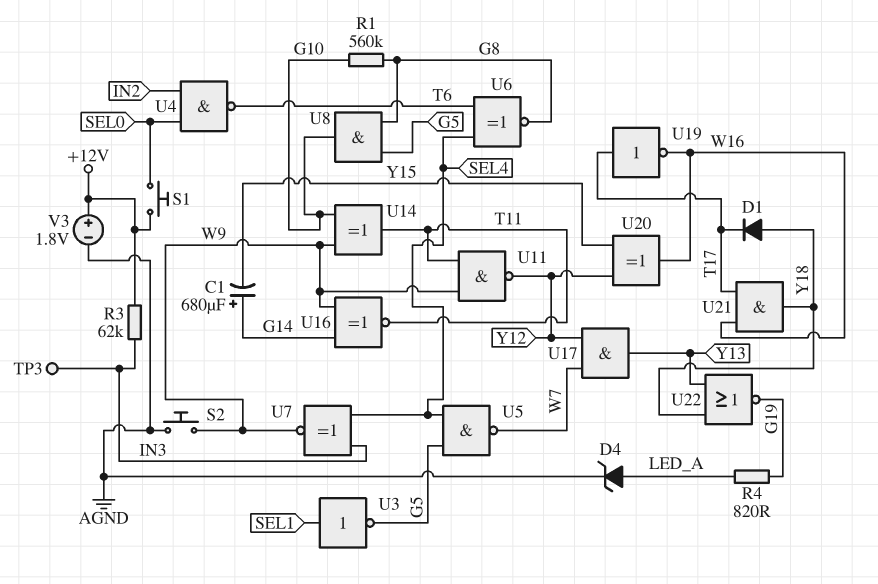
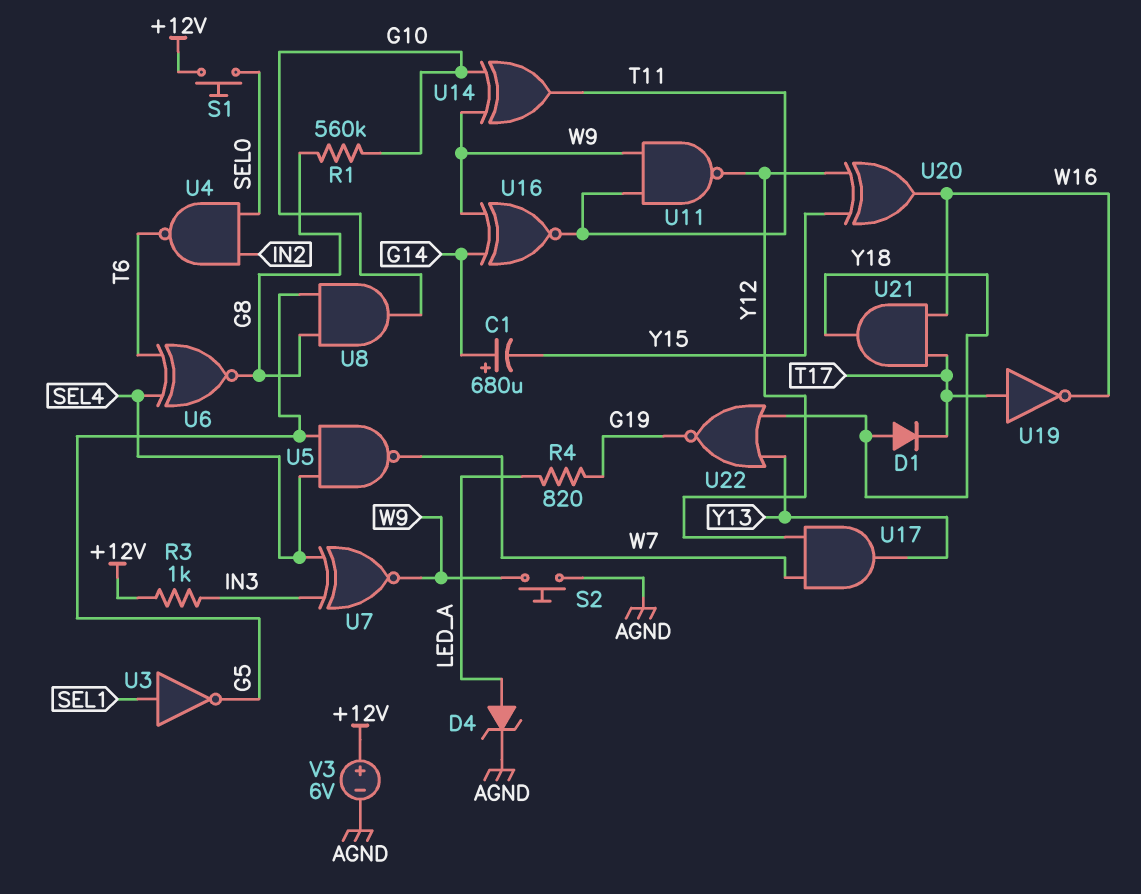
R3: 62k (+12V, IN3) -> 1k (+12V, IN3)
TP3: test point (IN3) -> none
V3: 1.8V (plus +12V, minus AGND) -> 6V (plus +12V, minus AGND)

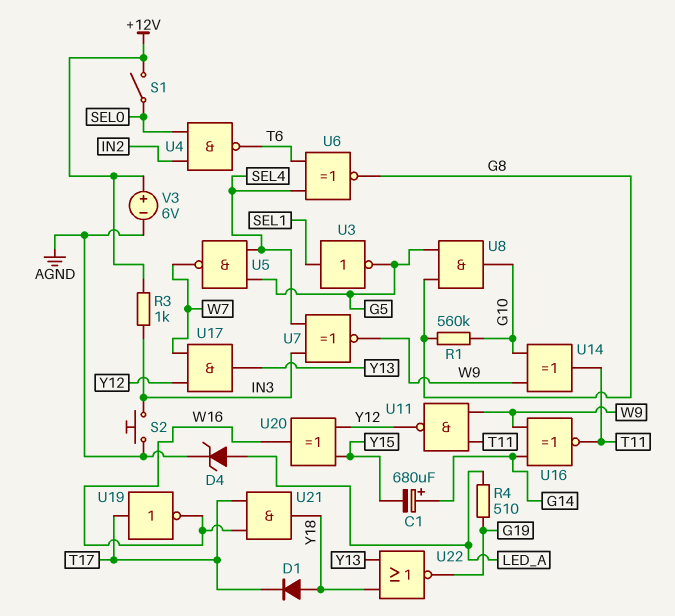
R4: 820 (G19, LED_A) -> 510 (G19, LED_A)
S1: button (+12V, SEL0) -> switch (+12V, SEL0)
S2: button (AGND, W9) -> button (AGND, IN3)

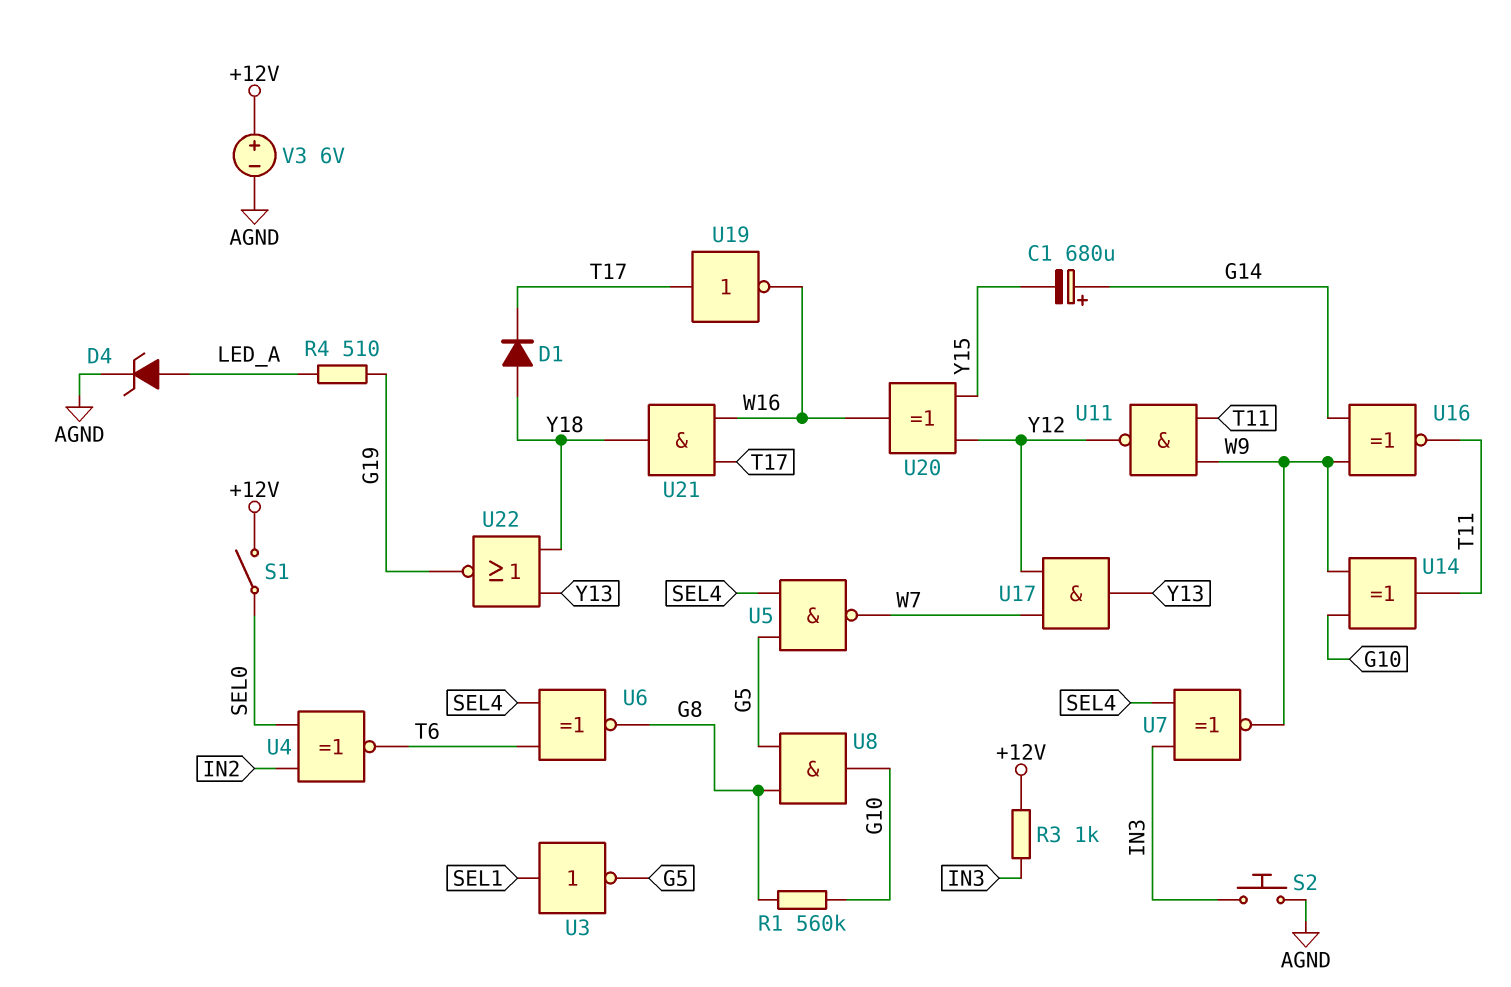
U4: NAND (in IN2, in SEL0, out T6) -> XNOR (in IN2, in SEL0, out T6)

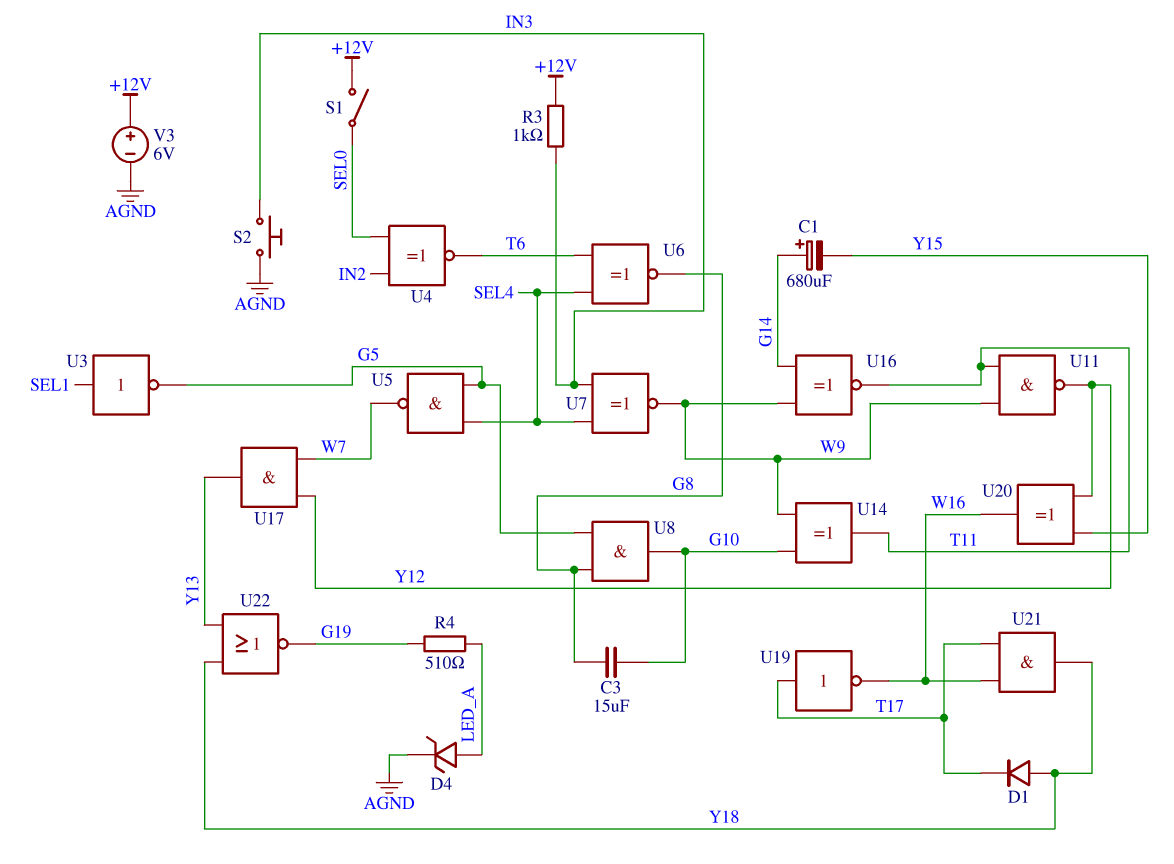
C3: none -> 15uF (G8, G10)
R1: 560k (G8, G10) -> none

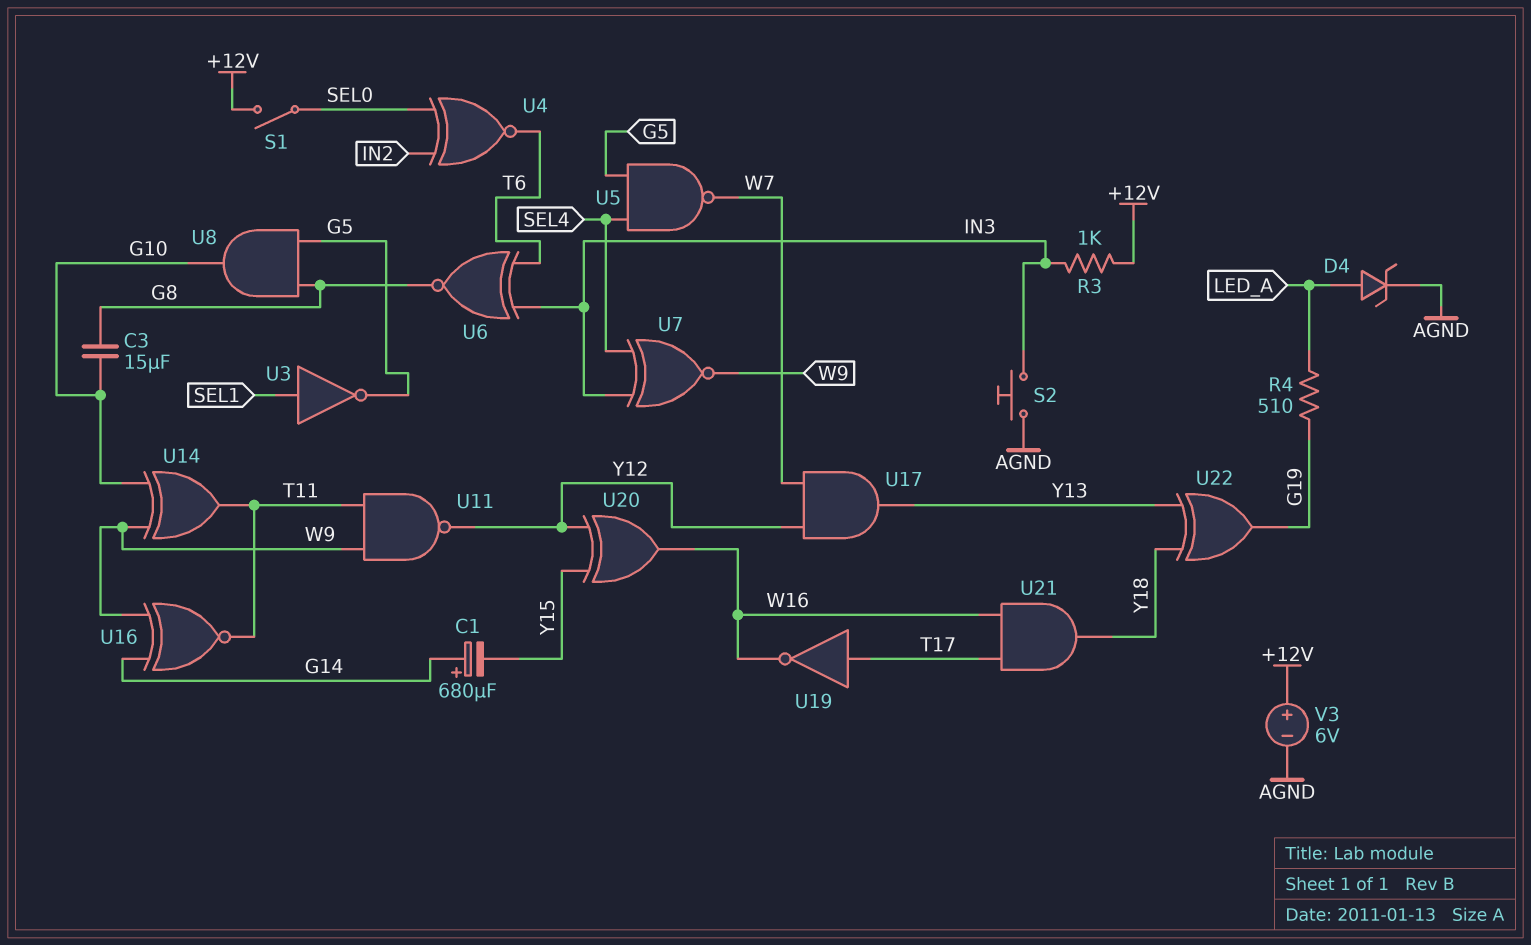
D1: diode (A Y18, K T17) -> none
U6: XNOR (in SEL4, in T6, out G8) -> XNOR (in IN3, in T6, out G8)
U22: NOR (in Y13, in Y18, out G19) -> XOR (in Y13, in Y18, out G19)

